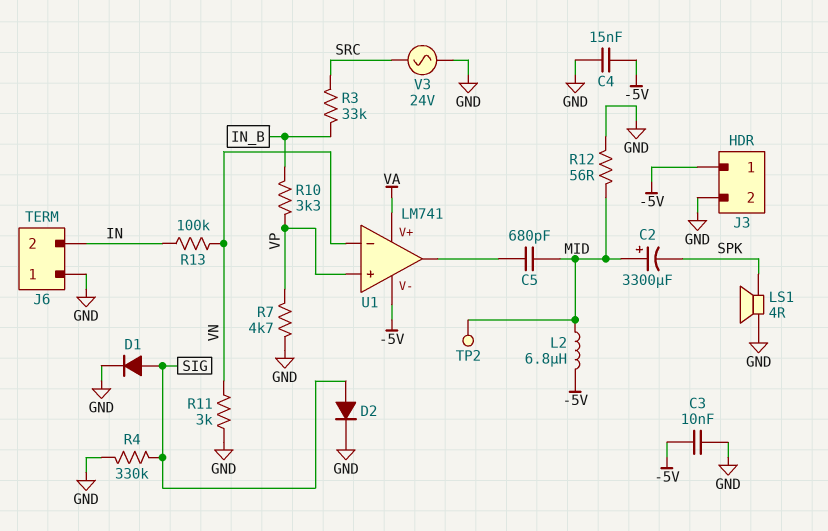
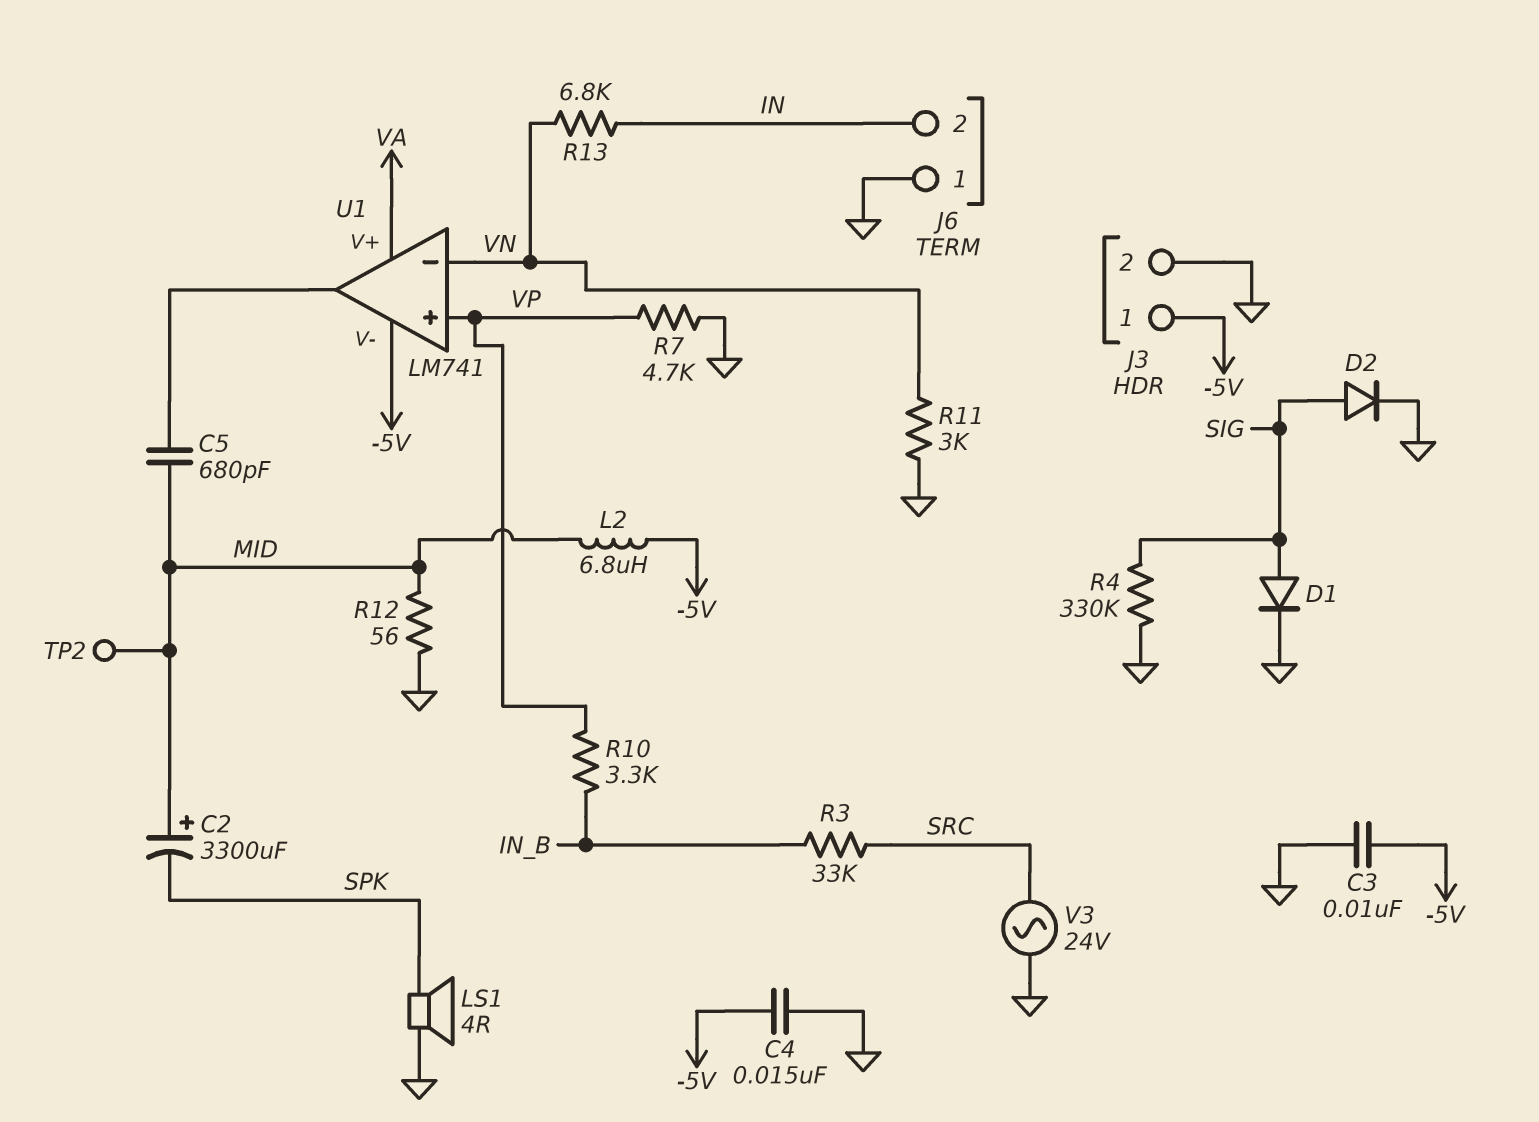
R13: 100k (IN, VN) -> 6.8k (IN, VN)

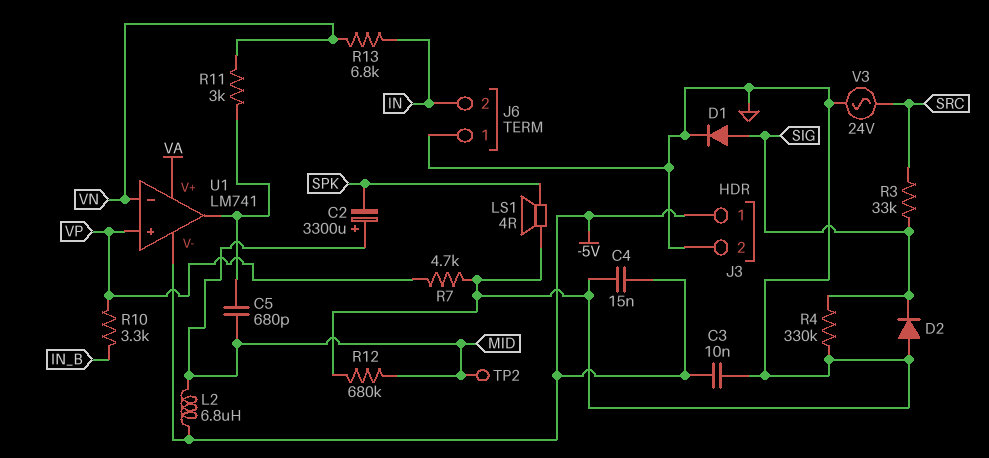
D2: diode (A SIG, K GND) -> diode (A GND, K SIG)
R3: 33k (IN_B, SRC) -> 33k (SIG, SRC)
R11: 3k (GND, VN) -> 3k (U1/out, VN)
R12: 56 (GND, MID) -> 680k (GND, MID)

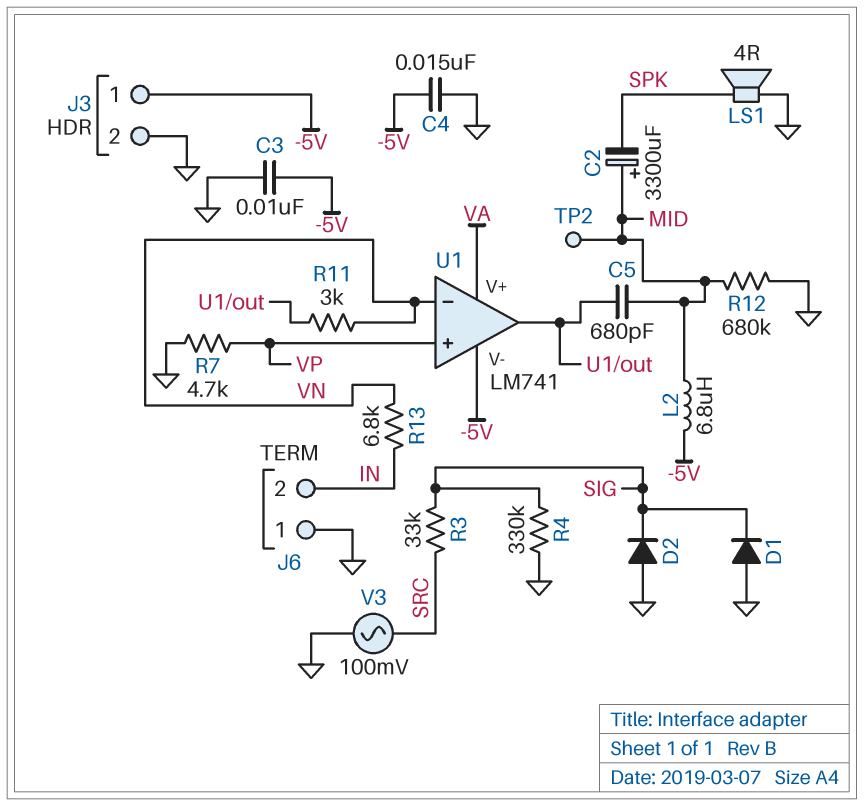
D1: diode (A SIG, K GND) -> diode (A GND, K SIG)
R10: 3.3k (IN_B, VP) -> none
V3: AC 24V (GND, SRC) -> AC 100mV (GND, SRC)

